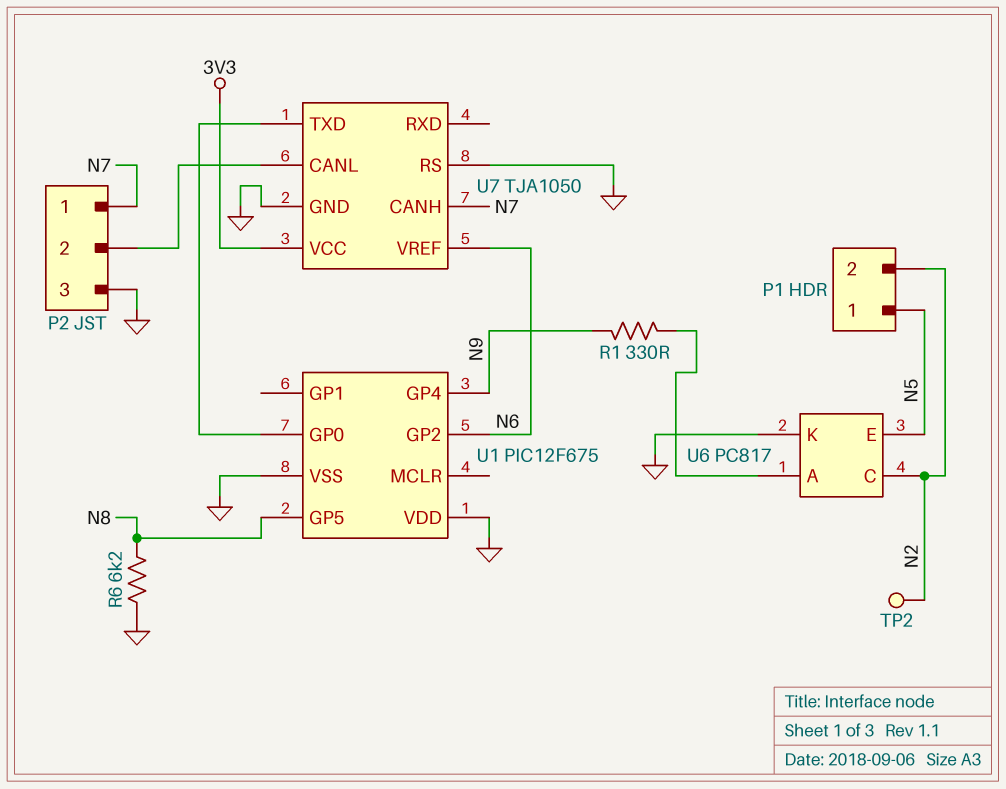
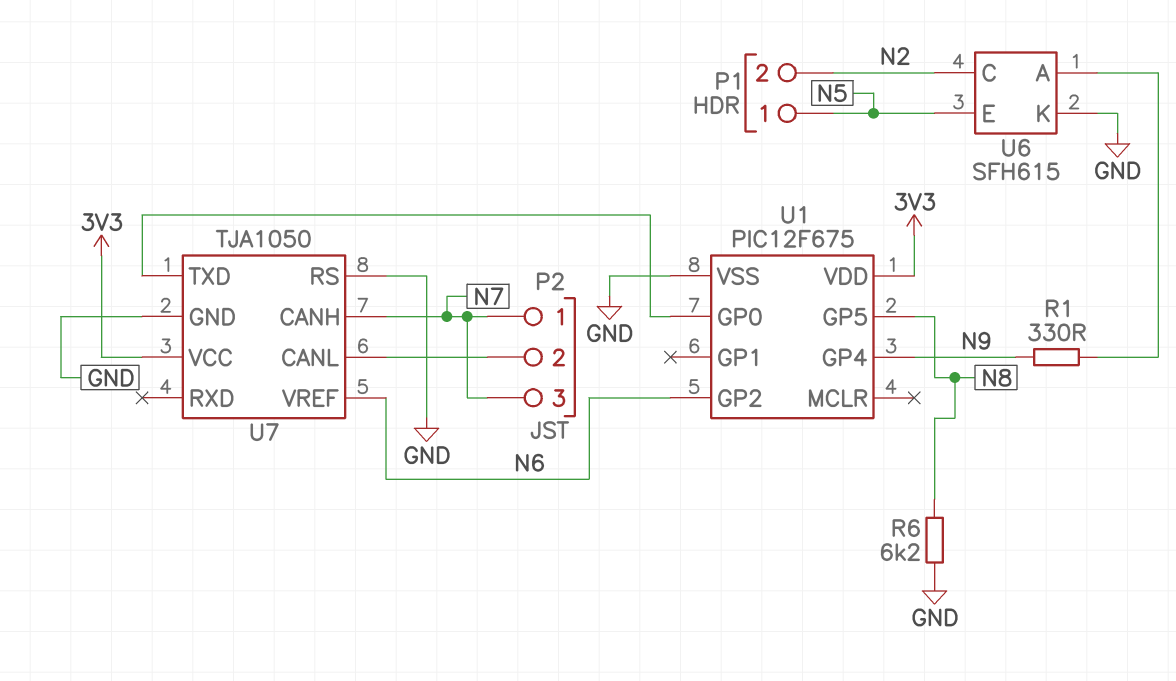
P2 pin 3: GND -> N7
TP2: test point (N2) -> none
U1 pin VDD: GND -> 3V3
U6: PC817 -> SFH615

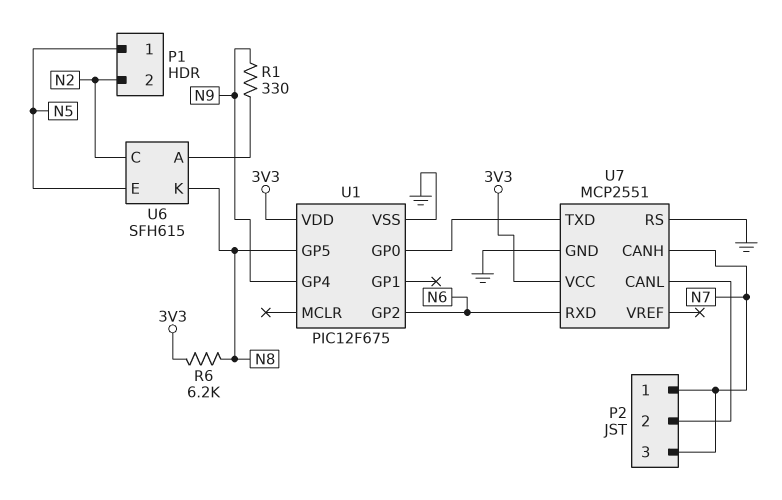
R6: 6.2k (GND, N8) -> 6.2k (3V3, N8)
U6 pin K: GND -> N8
U7: TJA1050 -> MCP2551
U7 pin RXD: none -> N6
U7 pin VREF: N6 -> none

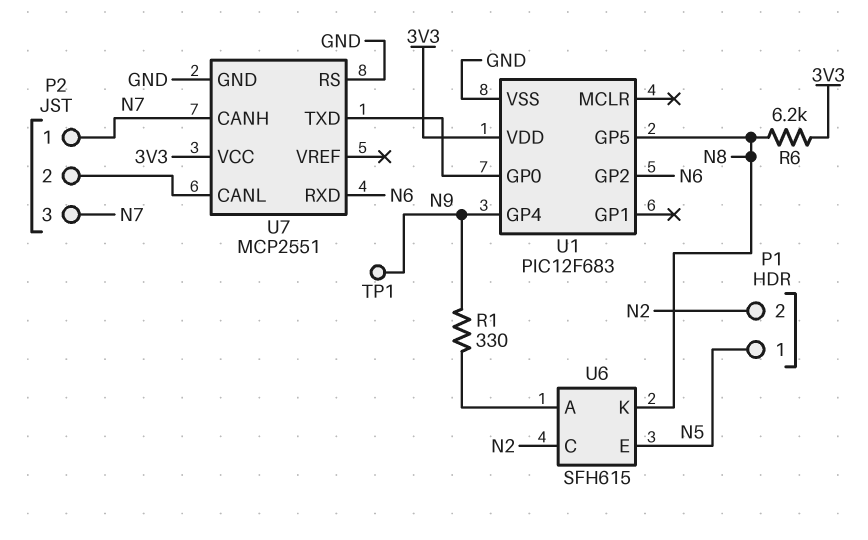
TP1: none -> test point (N9)
U1: PIC12F675 -> PIC12F683

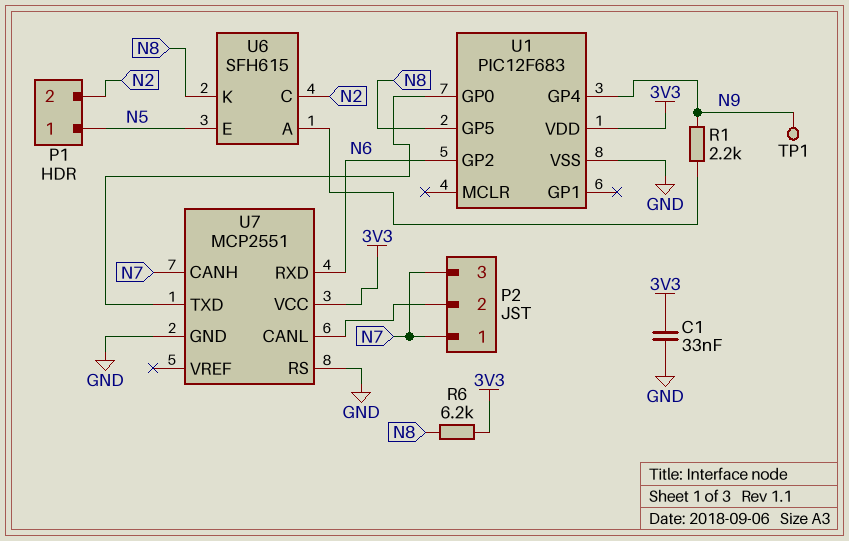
C1: none -> 33nF (3V3, GND)
R1: 330 (N9, U6/A) -> 2.2k (N9, U6/A)

